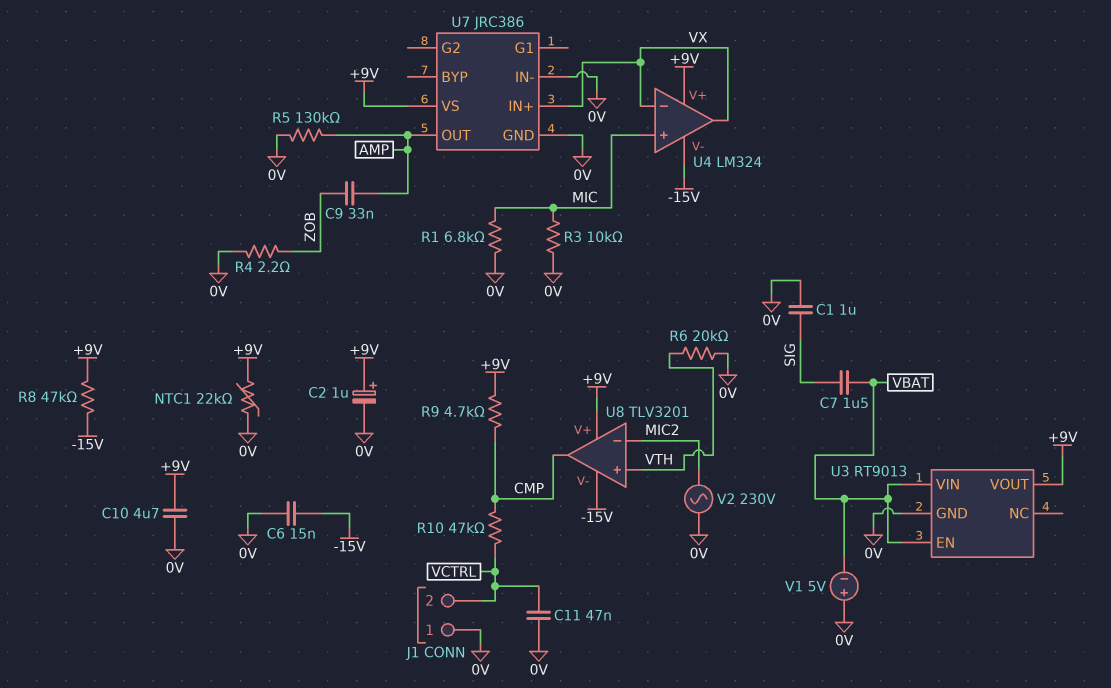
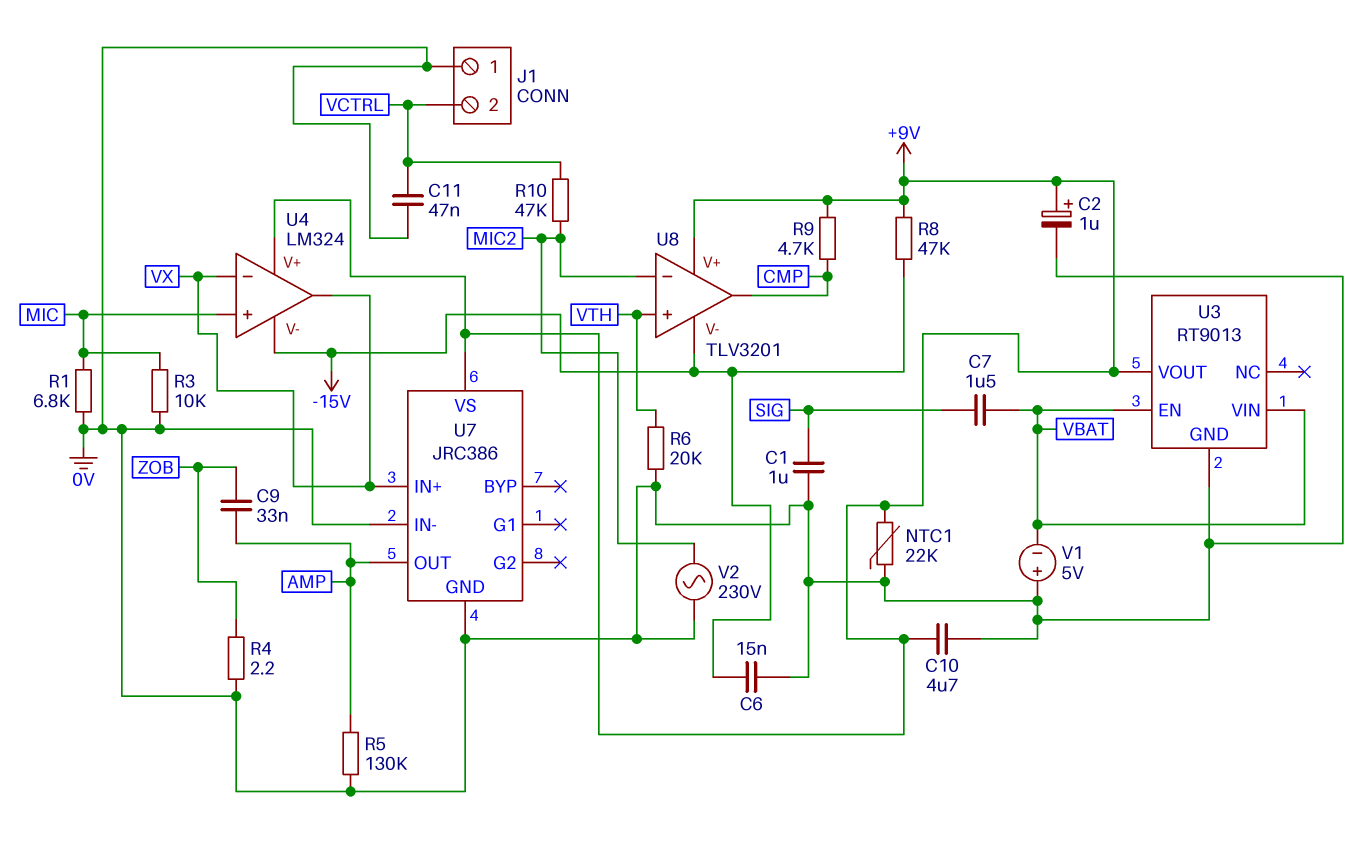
R10: 47k (CMP, VCTRL) -> 47k (MIC2, VCTRL)

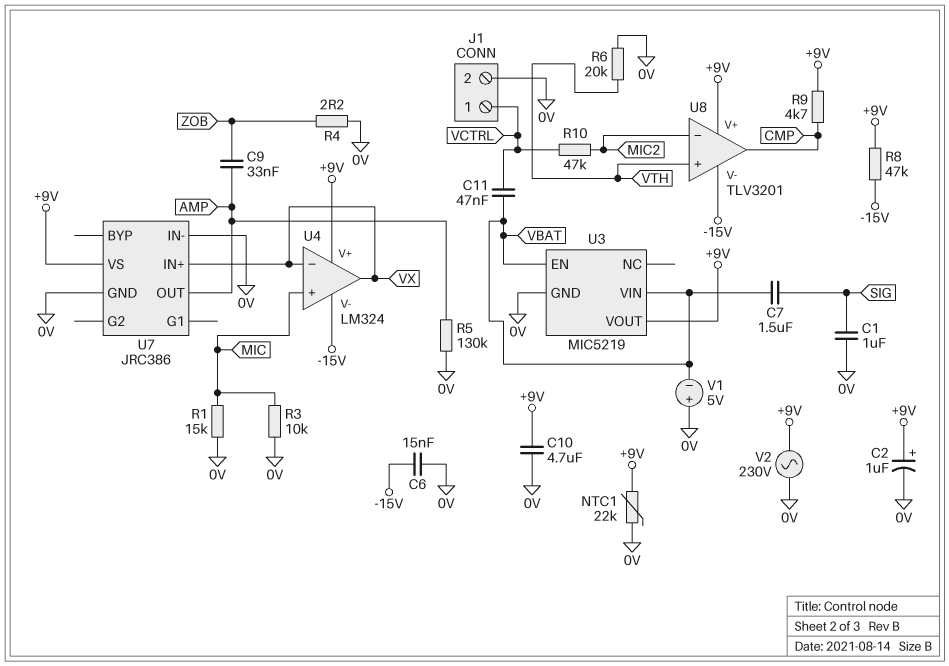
C11: 47nF (0V, VCTRL) -> 47nF (VBAT, VCTRL)
J1 pin 1: 0V -> VCTRL
J1 pin 2: VCTRL -> 0V
R1: 6.8k (0V, MIC) -> 15k (0V, MIC)
U3: RT9013 -> MIC5219
V2: AC 230V (0V, MIC2) -> AC 230V (+9V, 0V)

